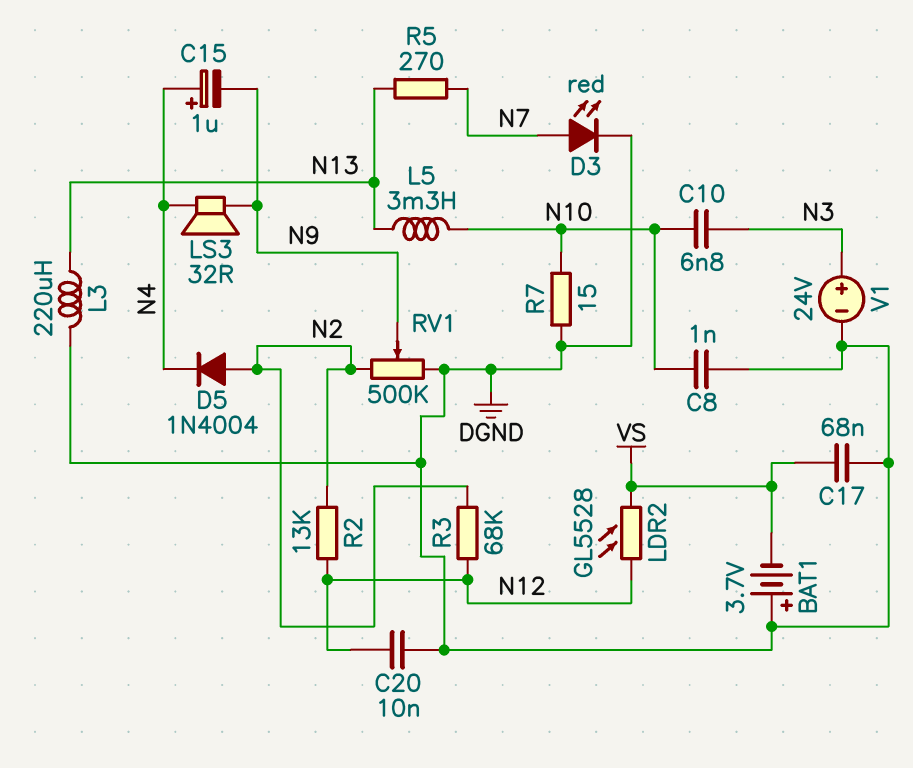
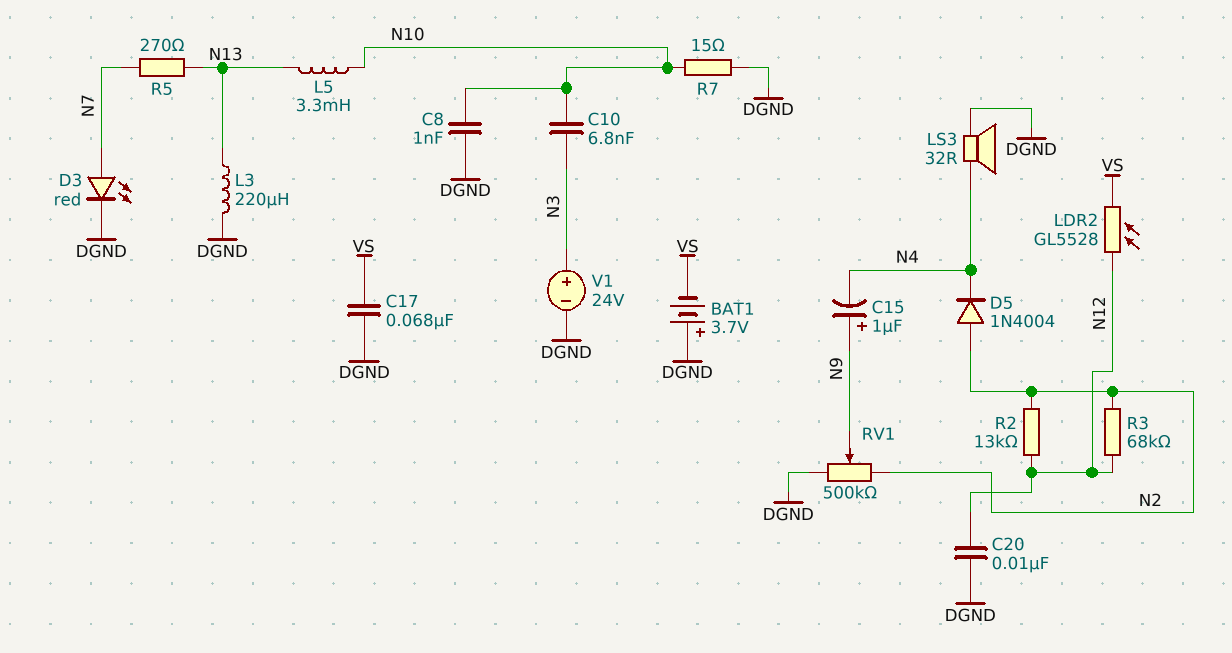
C15: 1uF (plus N4, minus N9) -> 1uF (plus N9, minus N4)
LS3: speaker 32R (N4, N9) -> speaker 32R (DGND, N4)

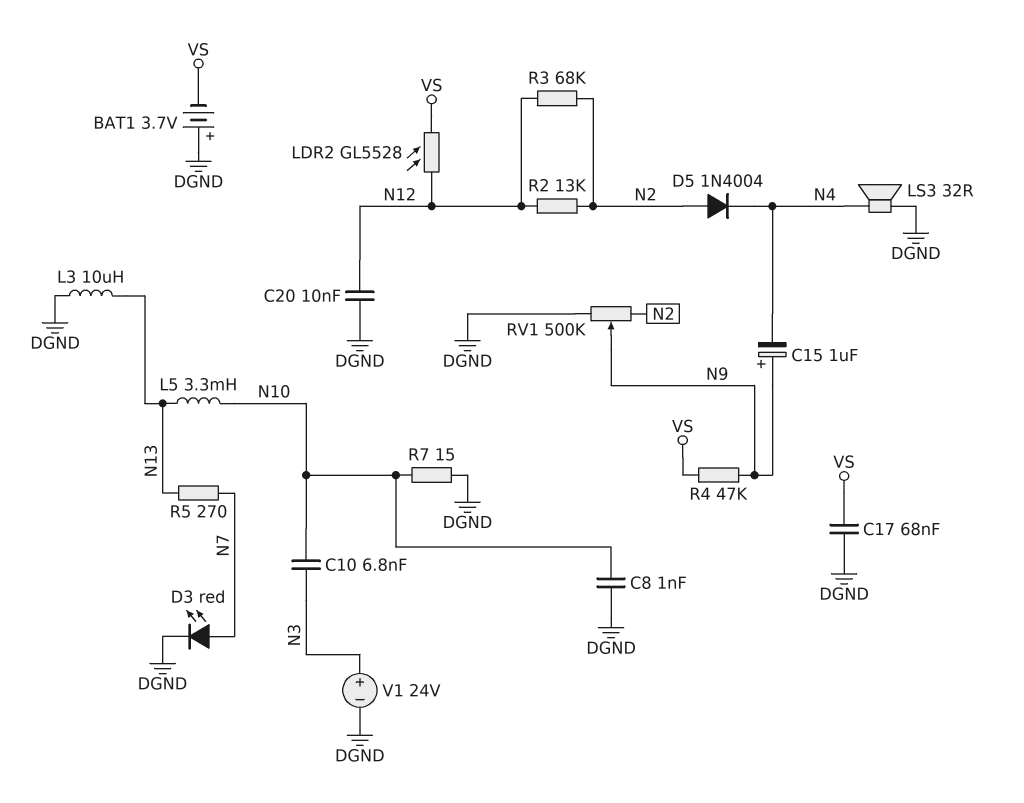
L3: 220uH (DGND, N13) -> 10uH (DGND, N13)
R4: none -> 47k (N9, VS)

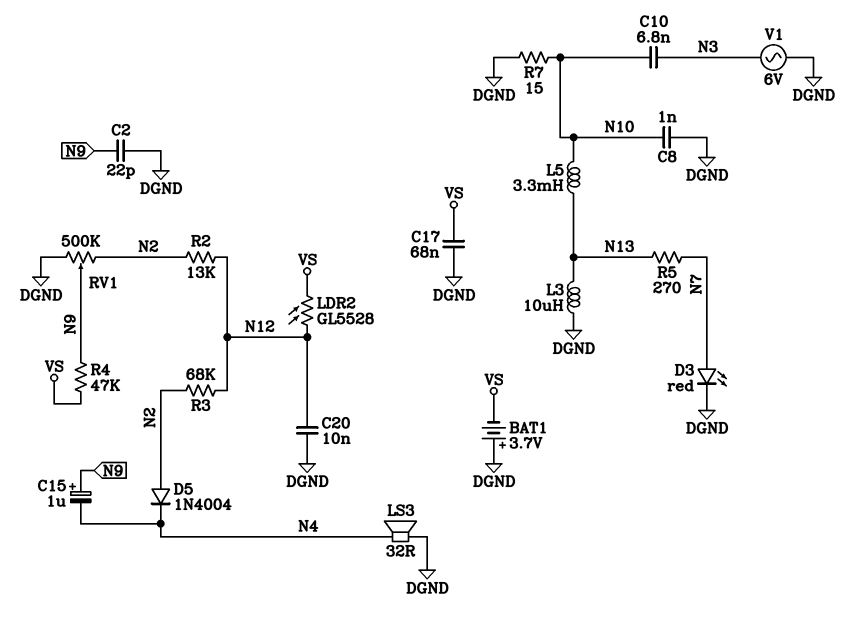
C2: none -> 22pF (DGND, N9)
V1: 24V (plus N3, minus DGND) -> AC 6V (DGND, N3)

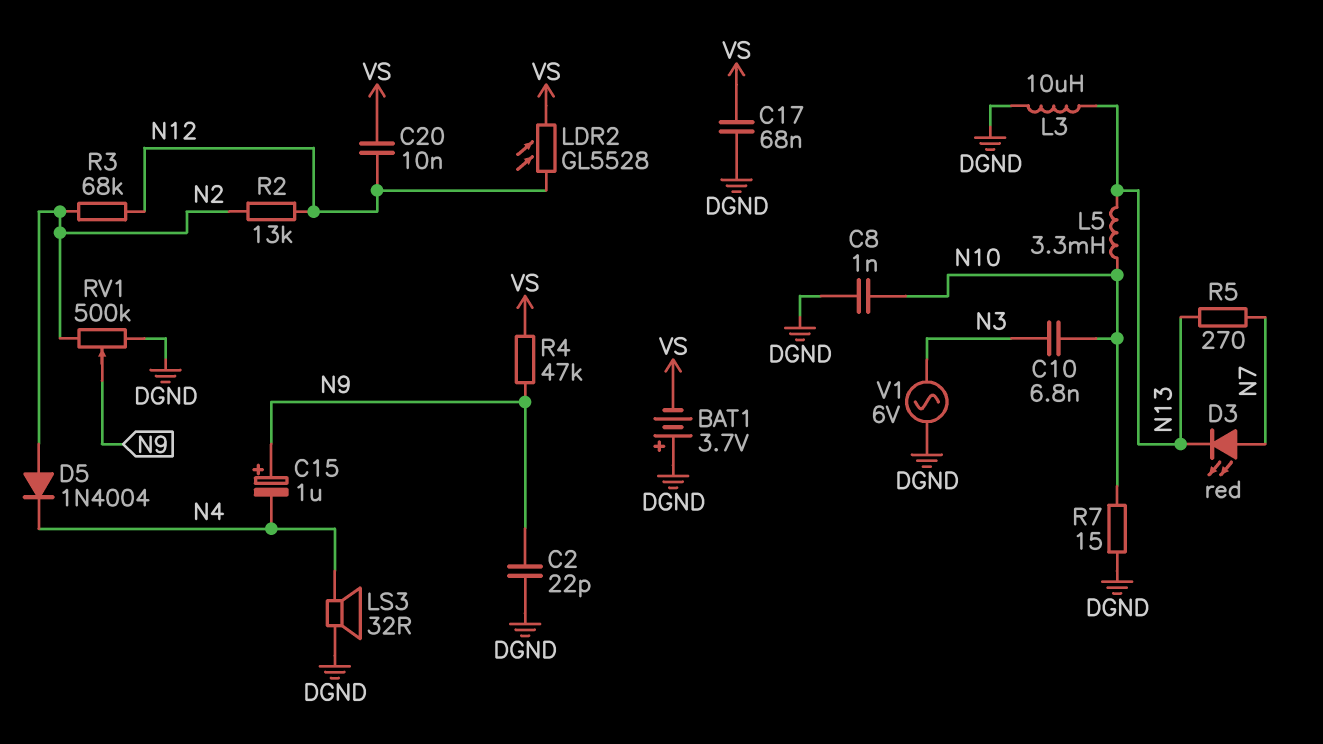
C20: 10nF (DGND, N12) -> 10nF (N12, VS)
D3: LED red (A N7, K DGND) -> LED red (A N7, K N13)

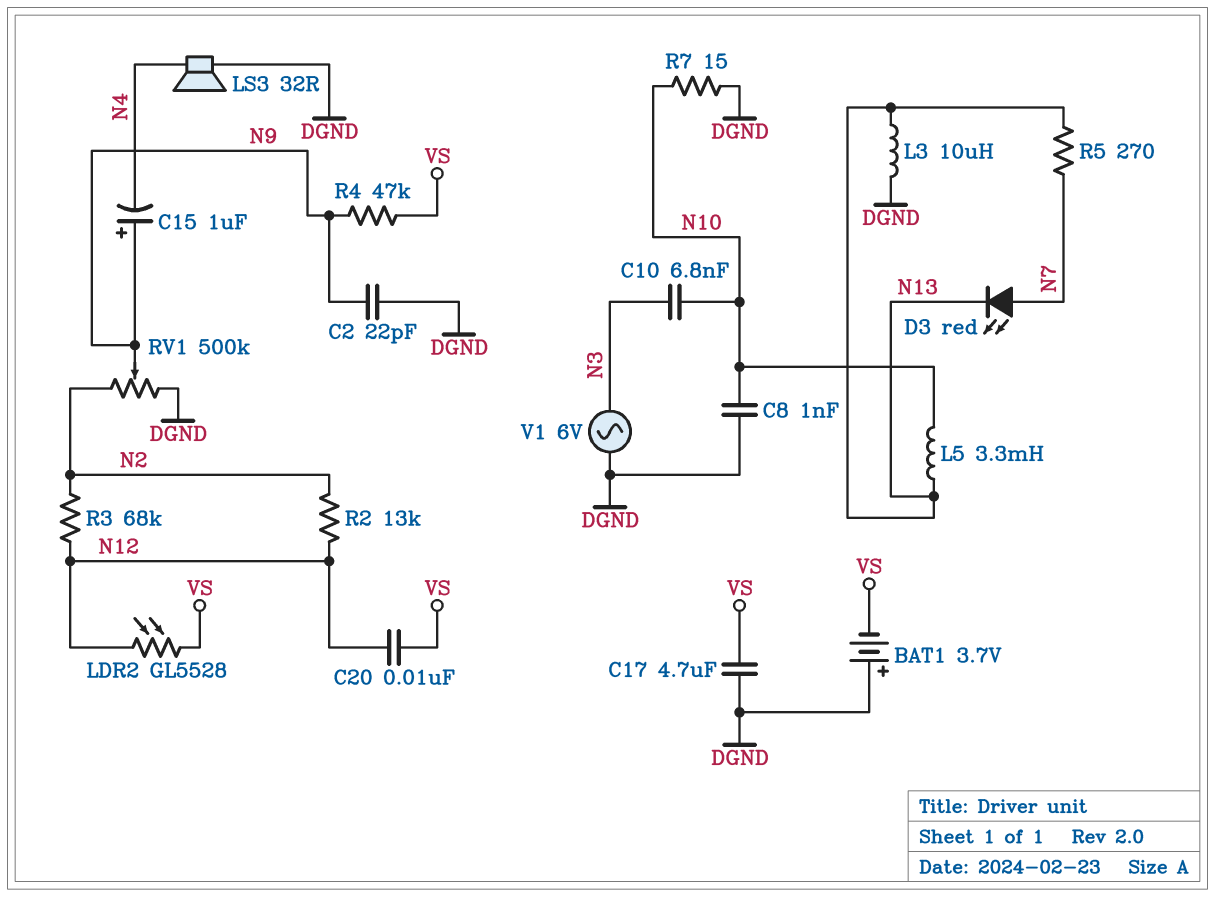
C17: 68nF (DGND, VS) -> 4.7uF (DGND, VS)
D5: diode 1N4004 (A N2, K N4) -> none

